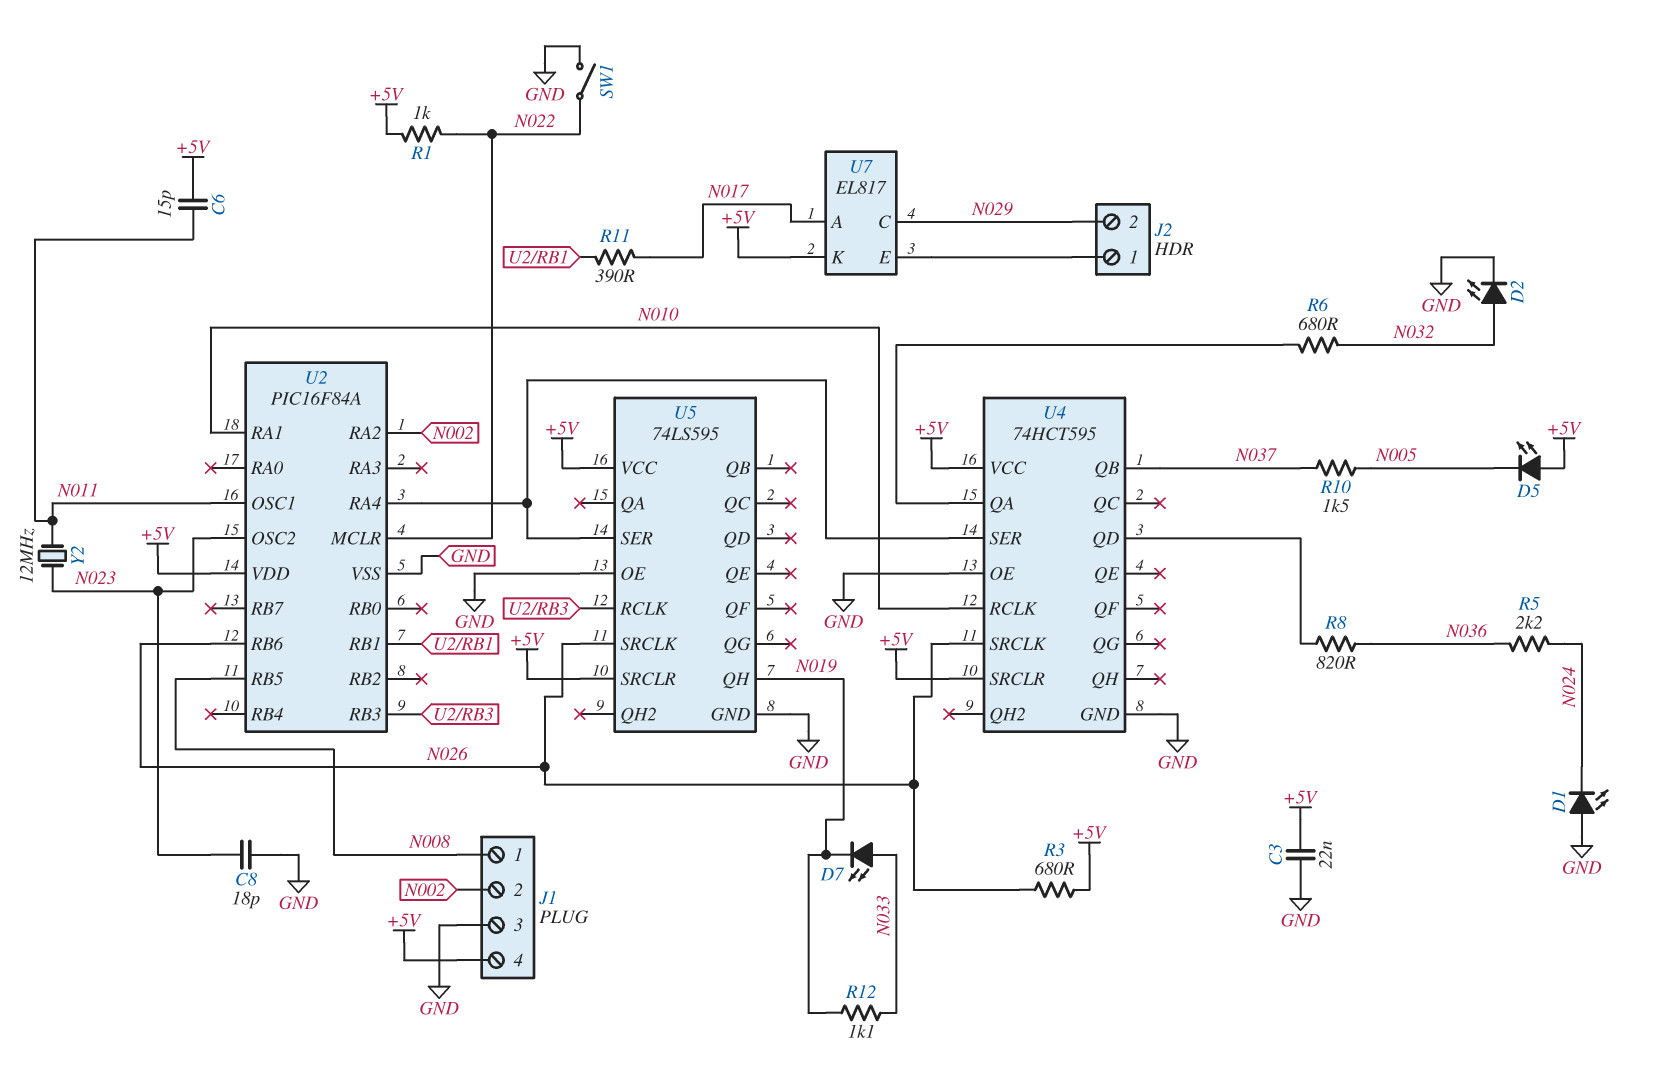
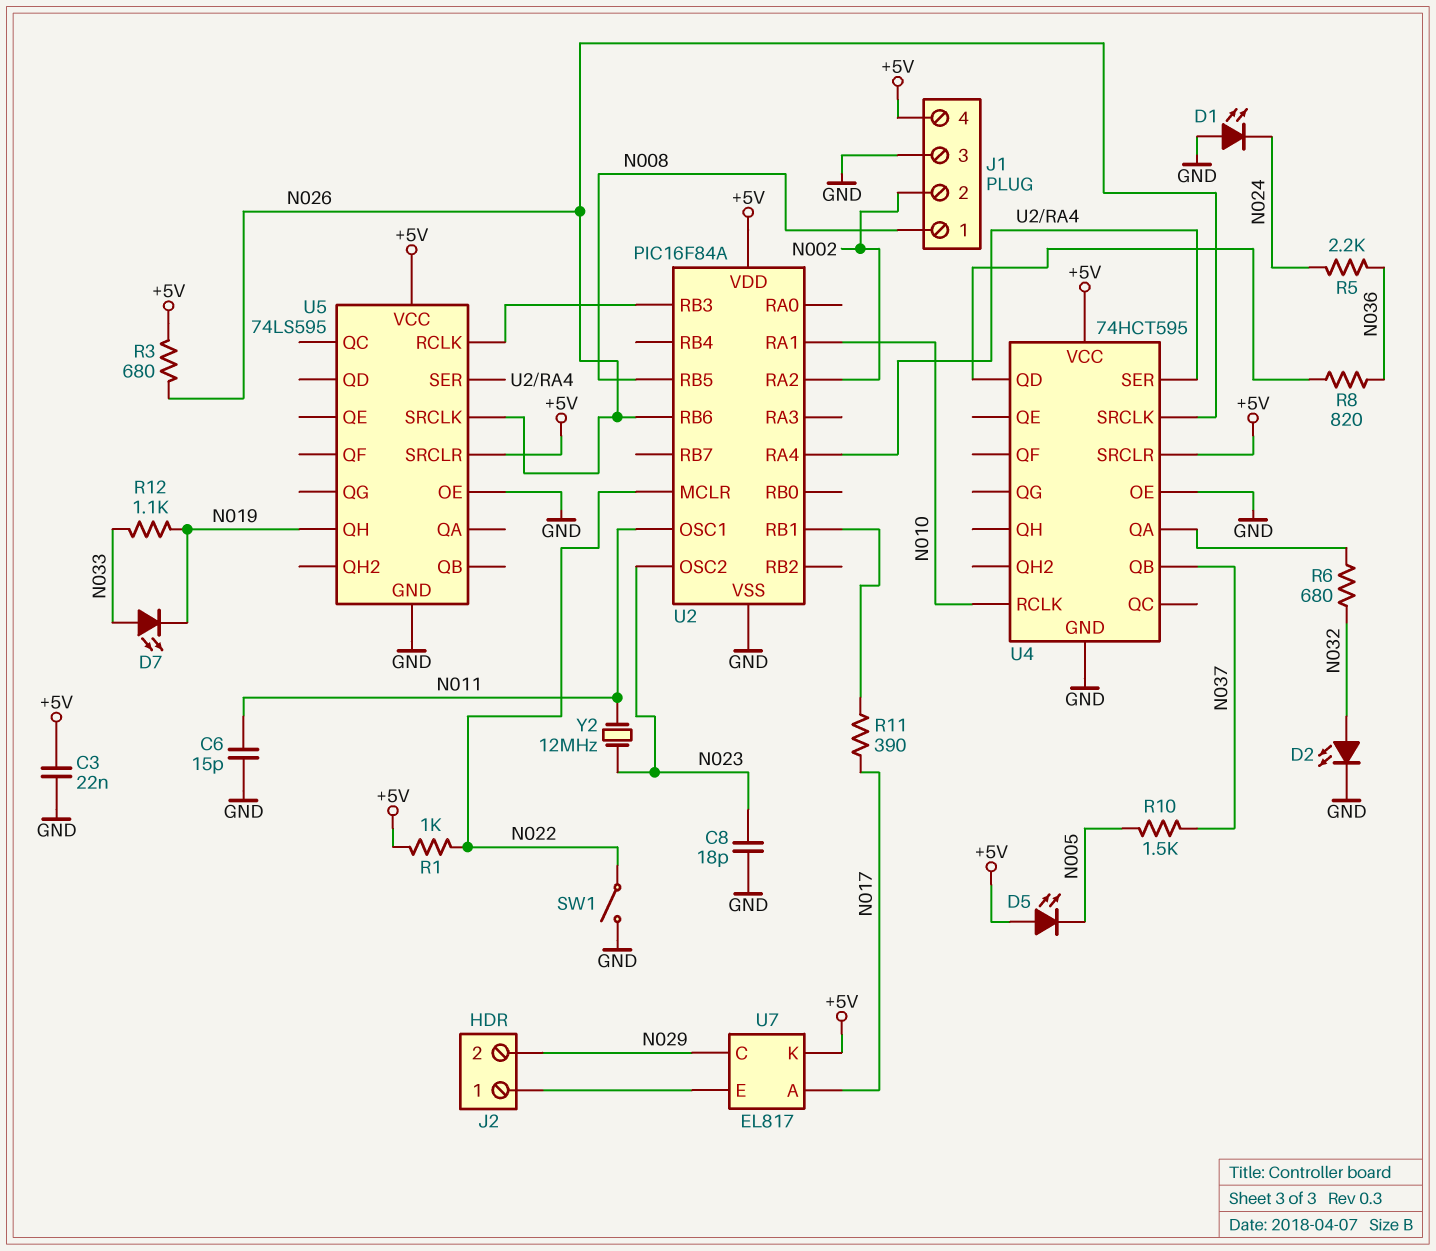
C6: 15pF (+5V, N011) -> 15pF (GND, N011)

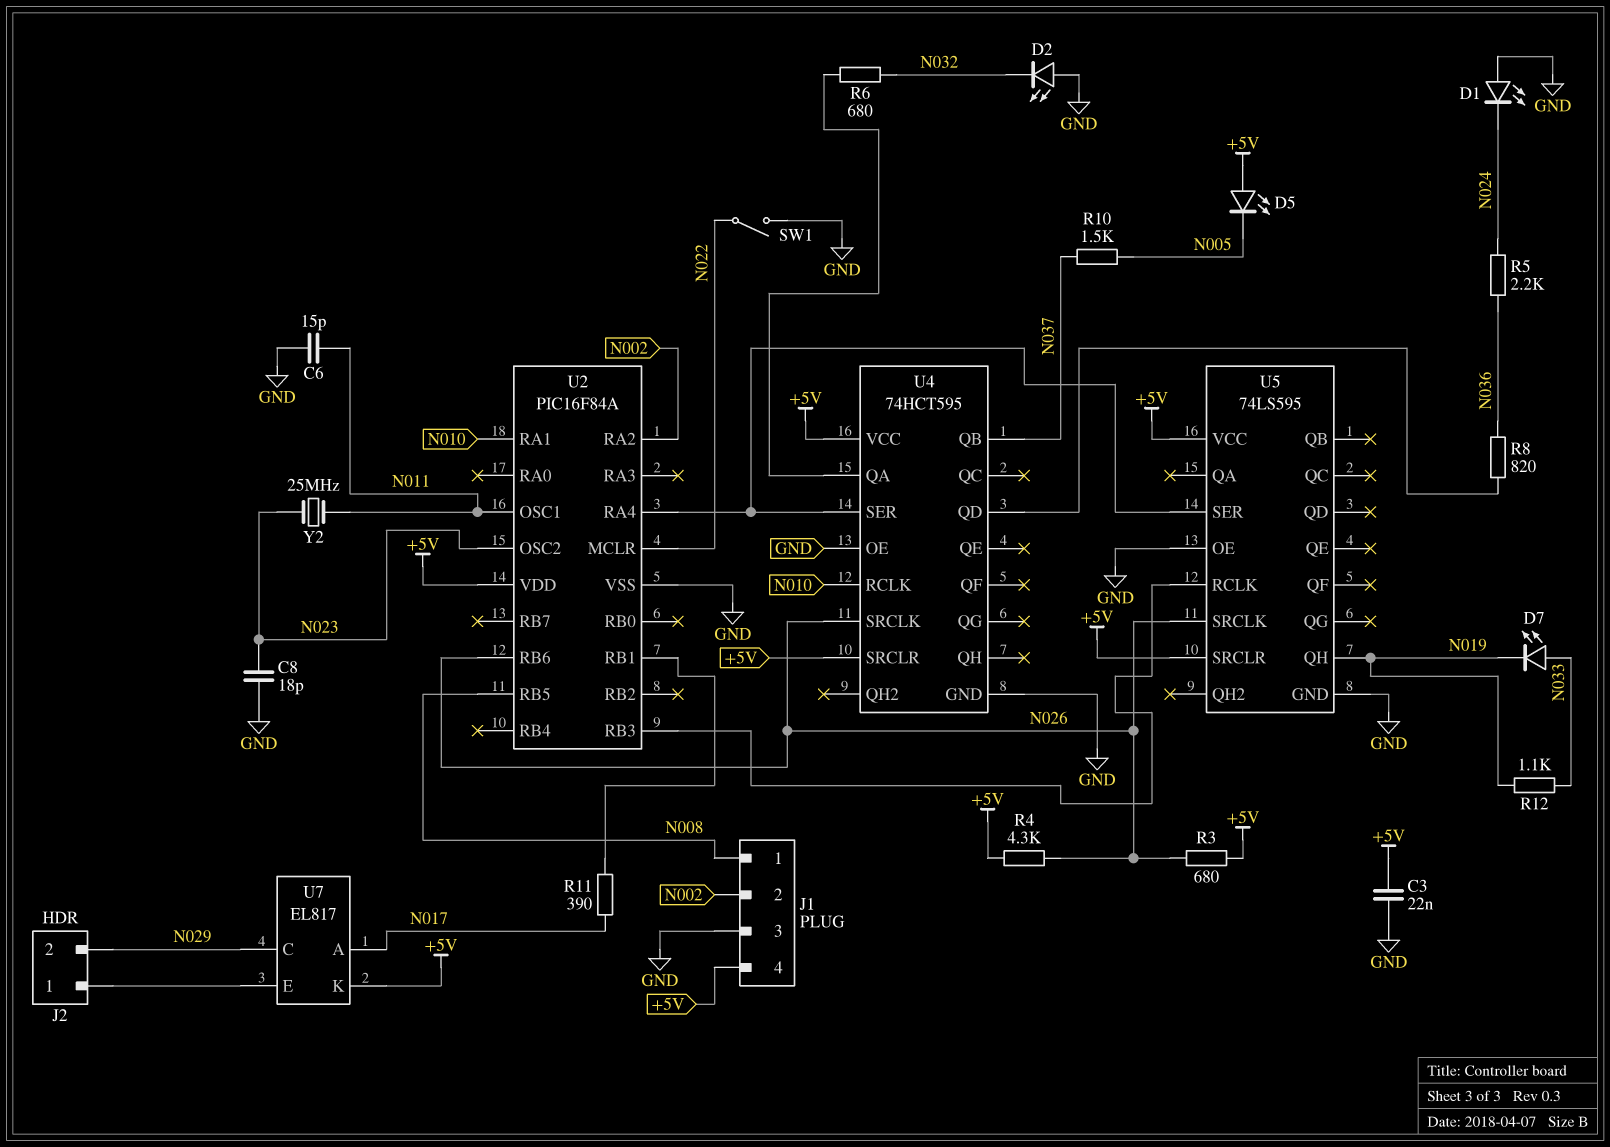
D2: LED (A N032, K GND) -> LED (A GND, K N032)
R1: 1k (+5V, N022) -> none
R4: none -> 4.3k (+5V, N026)
Y2: 12MHz (N011, N023) -> 25MHz (N011, N023)

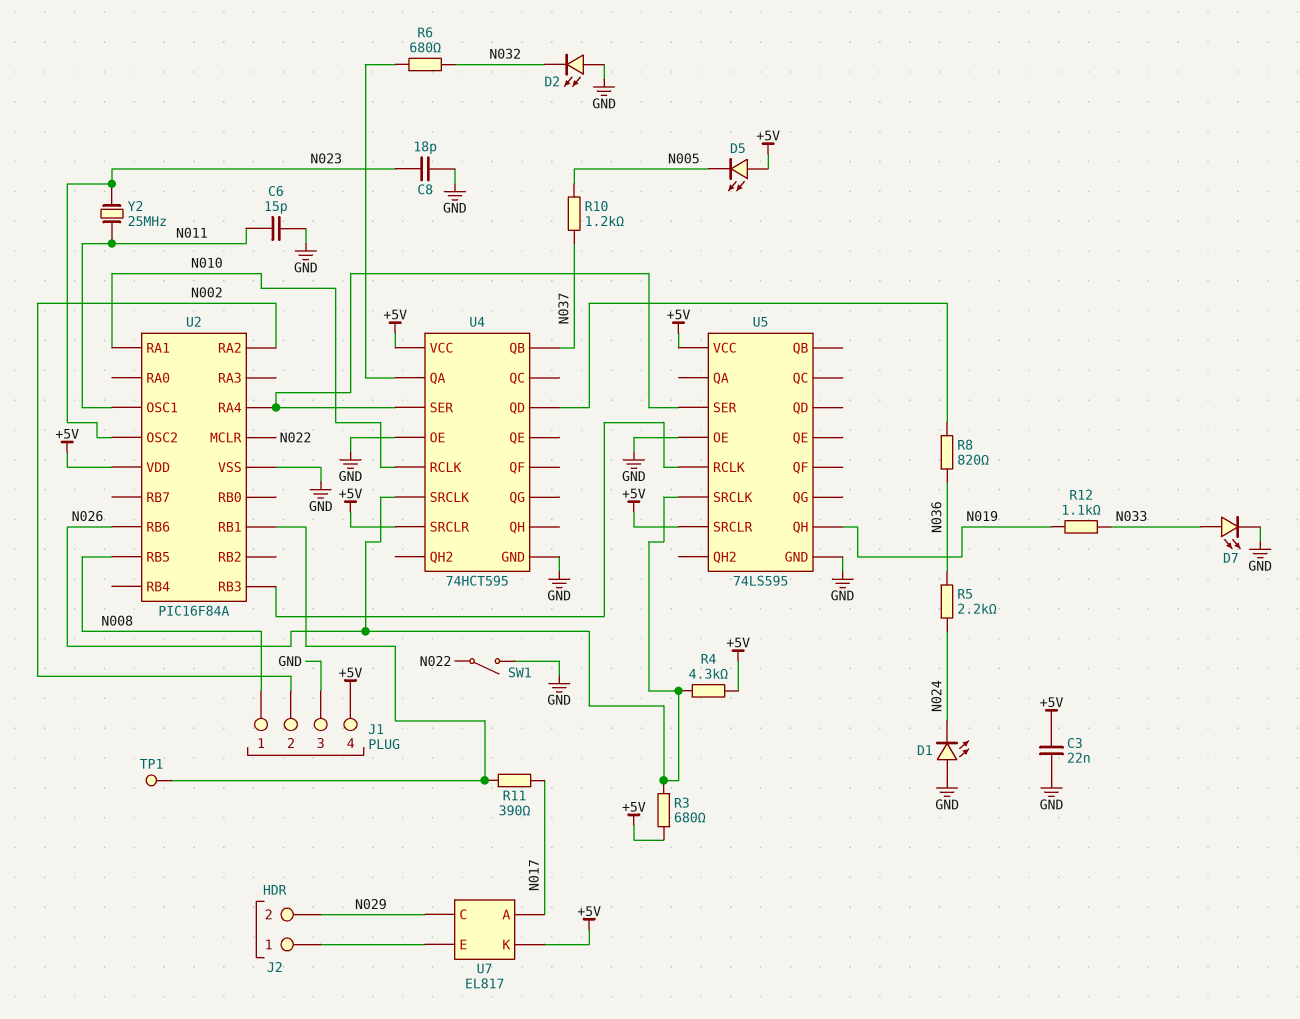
D7: LED (A N033, K N019) -> LED (A N033, K GND)
R10: 1.5k (N005, N037) -> 1.2k (N005, N037)
TP1: none -> test point (U2/RB1)

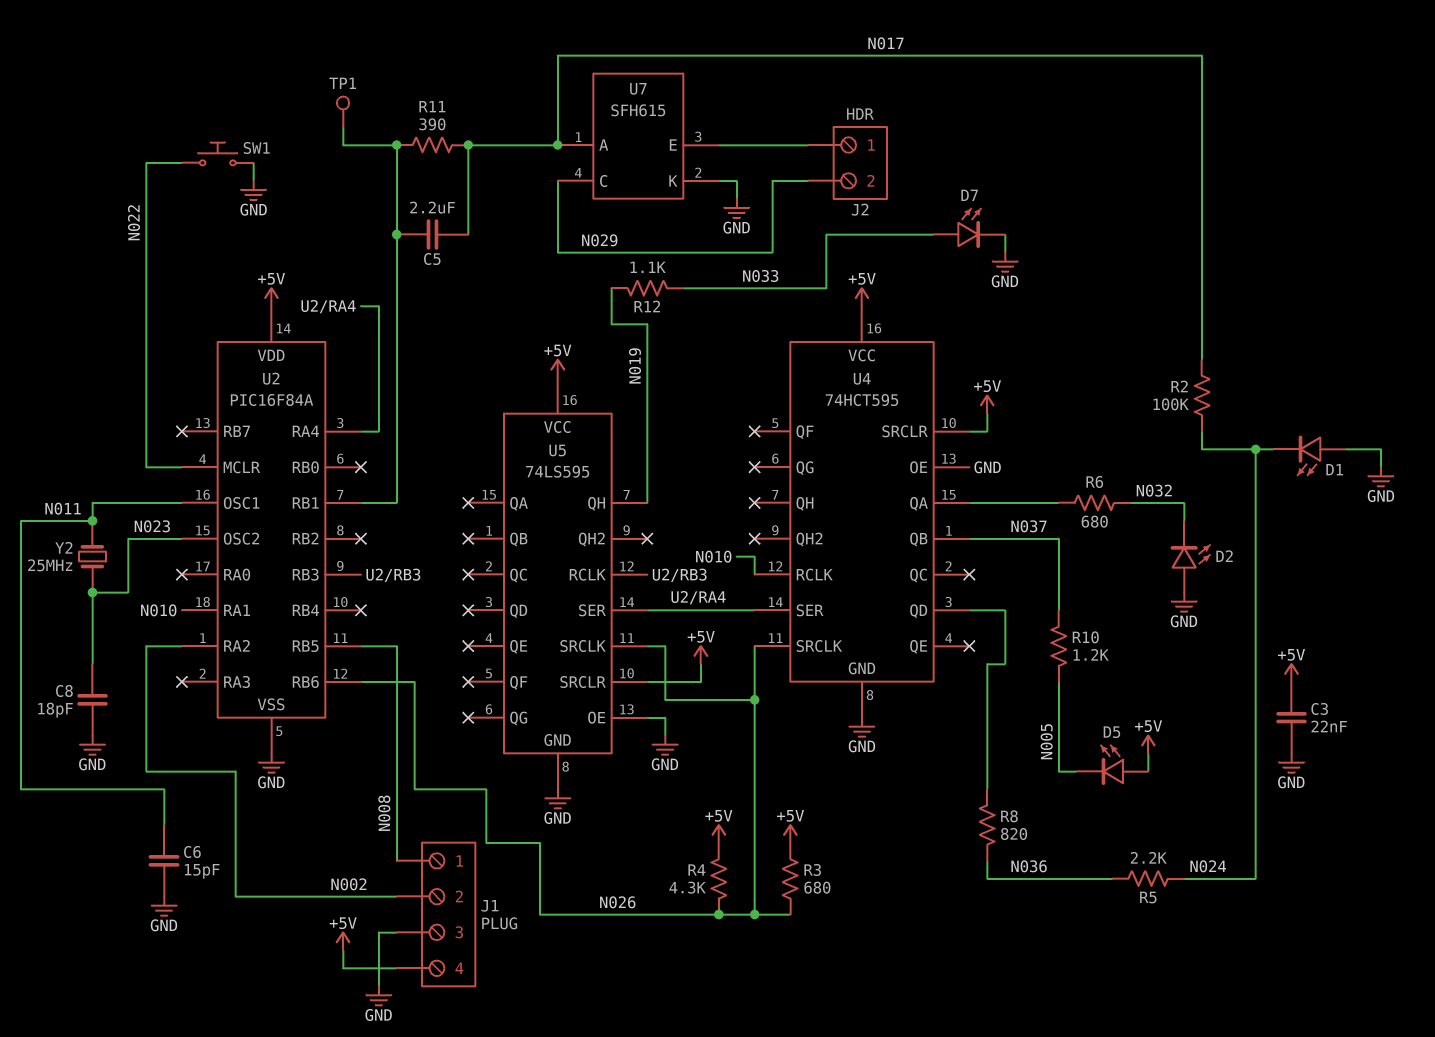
C5: none -> 2.2uF (N017, U2/RB1)
R2: none -> 100k (N017, N024)
SW1: switch (GND, N022) -> button (GND, N022)
U7: EL817 -> SFH615
U7 pin K: +5V -> GND

